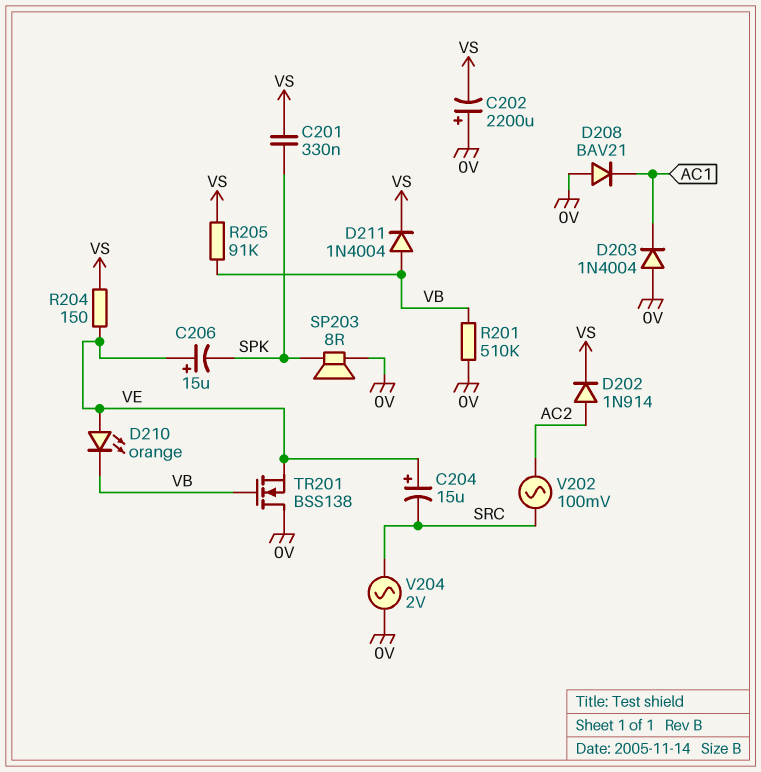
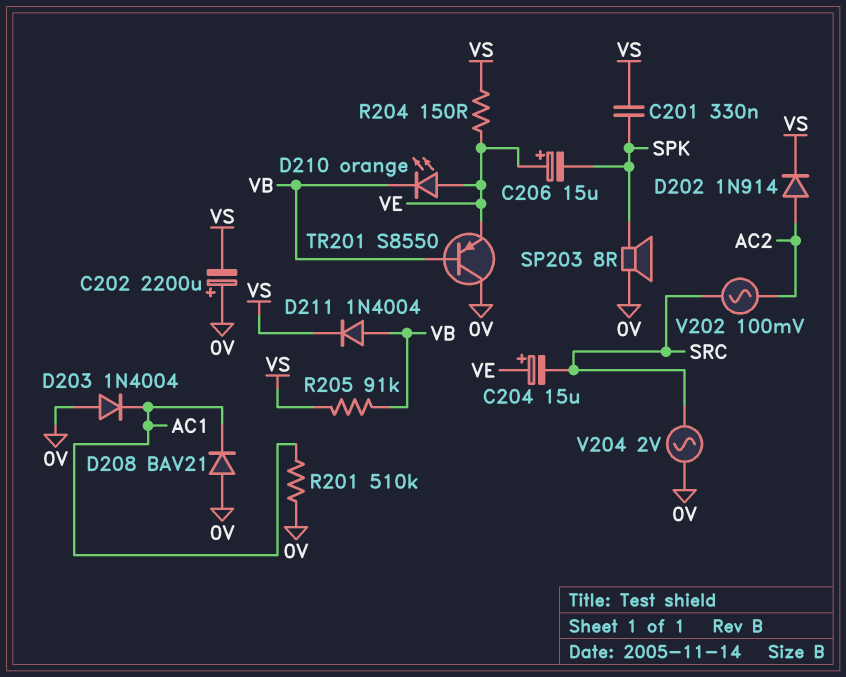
R201: 510k (0V, VB) -> 510k (0V, AC1)
TR201: NMOS BSS138 (G VB, D 0V, S VE) -> PNP S8550 (B VB, C 0V, E VE)

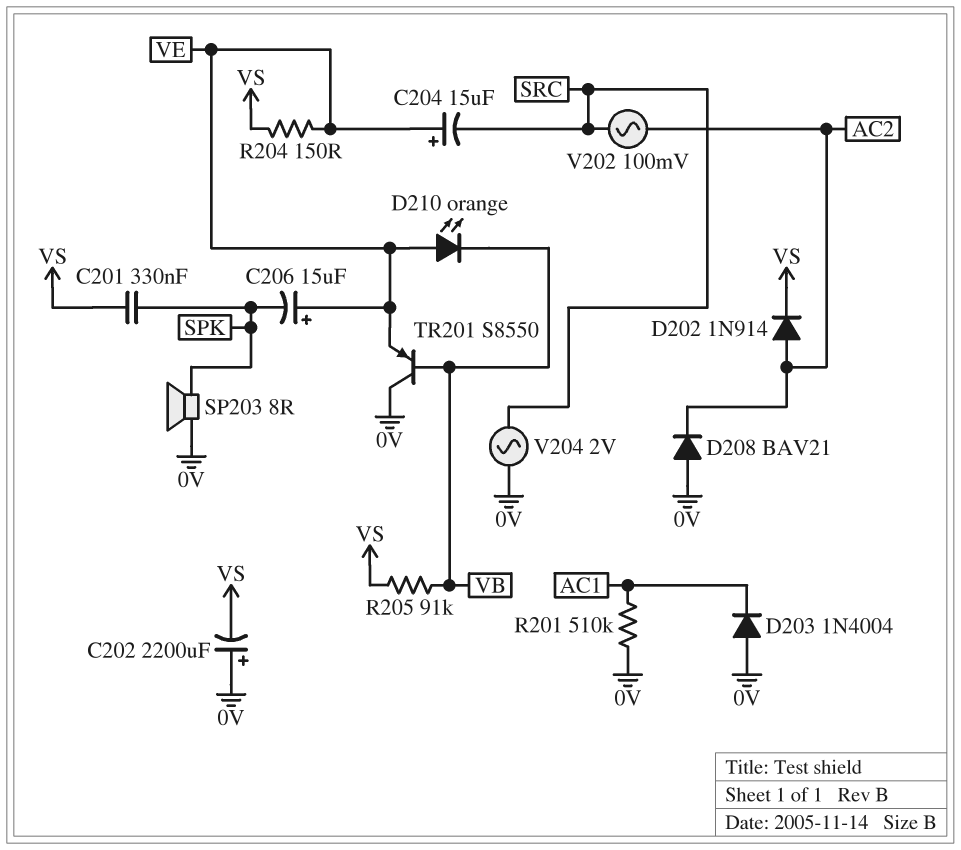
D208: diode BAV21 (A 0V, K AC1) -> diode BAV21 (A 0V, K AC2)
D211: diode 1N4004 (A VB, K VS) -> none

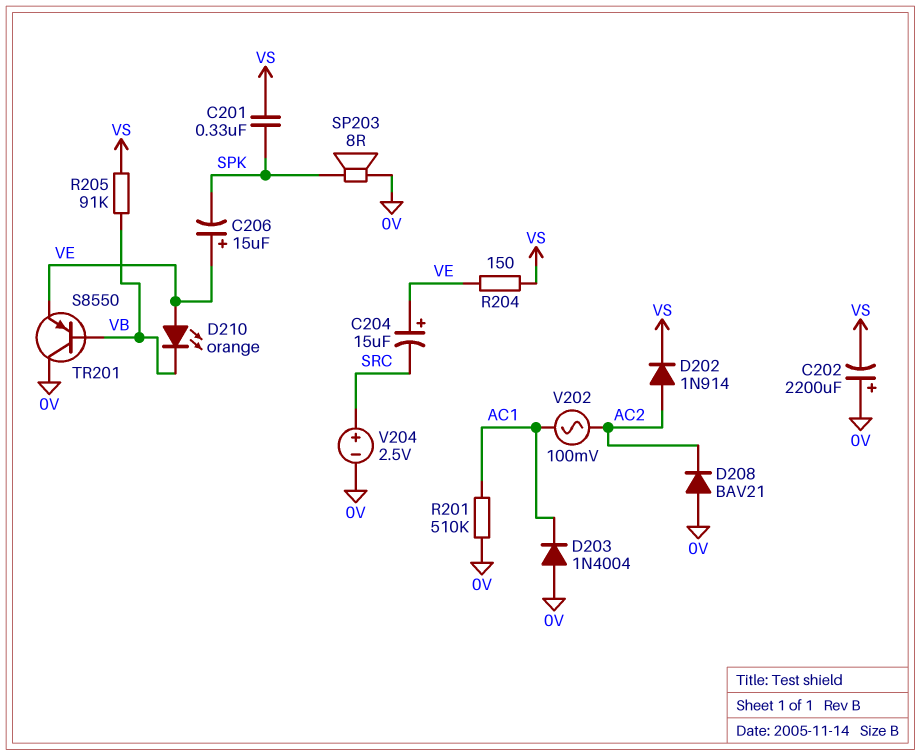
V202: AC 100mV (AC2, SRC) -> AC 100mV (AC1, AC2)
V204: AC 2V (0V, SRC) -> 2.5V (plus SRC, minus 0V)

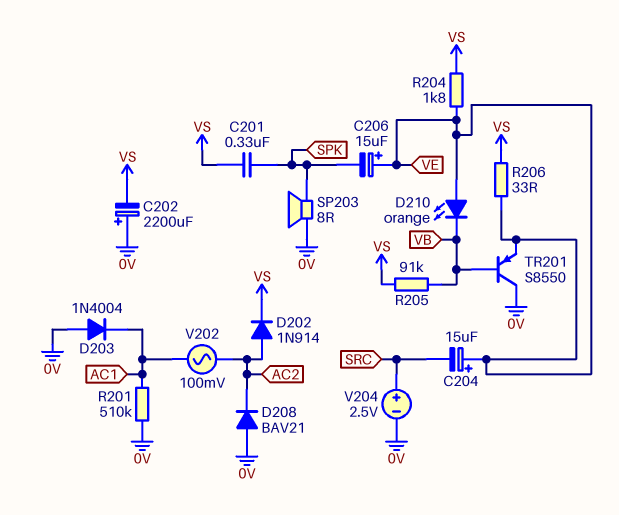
R204: 150 (VE, VS) -> 1.8k (VE, VS)
R206: none -> 33 (VE, VS)

